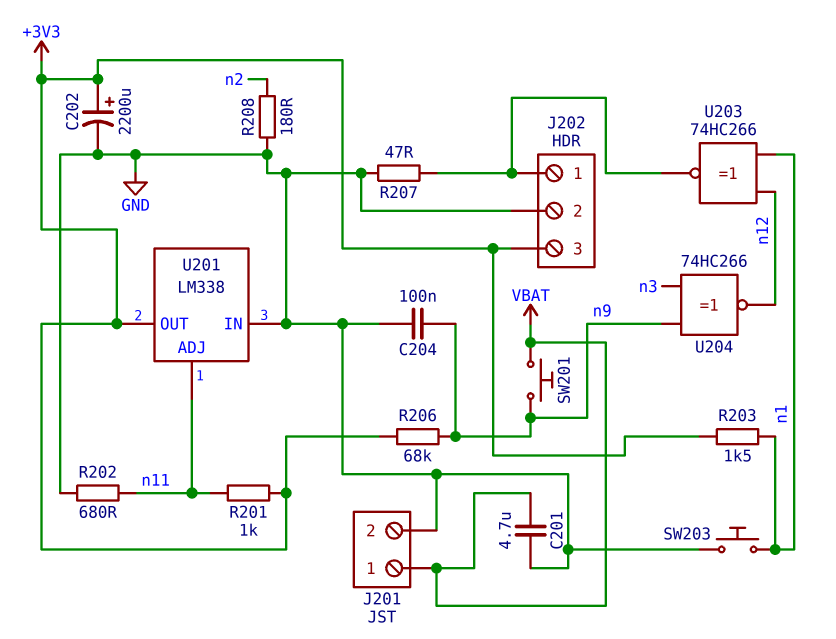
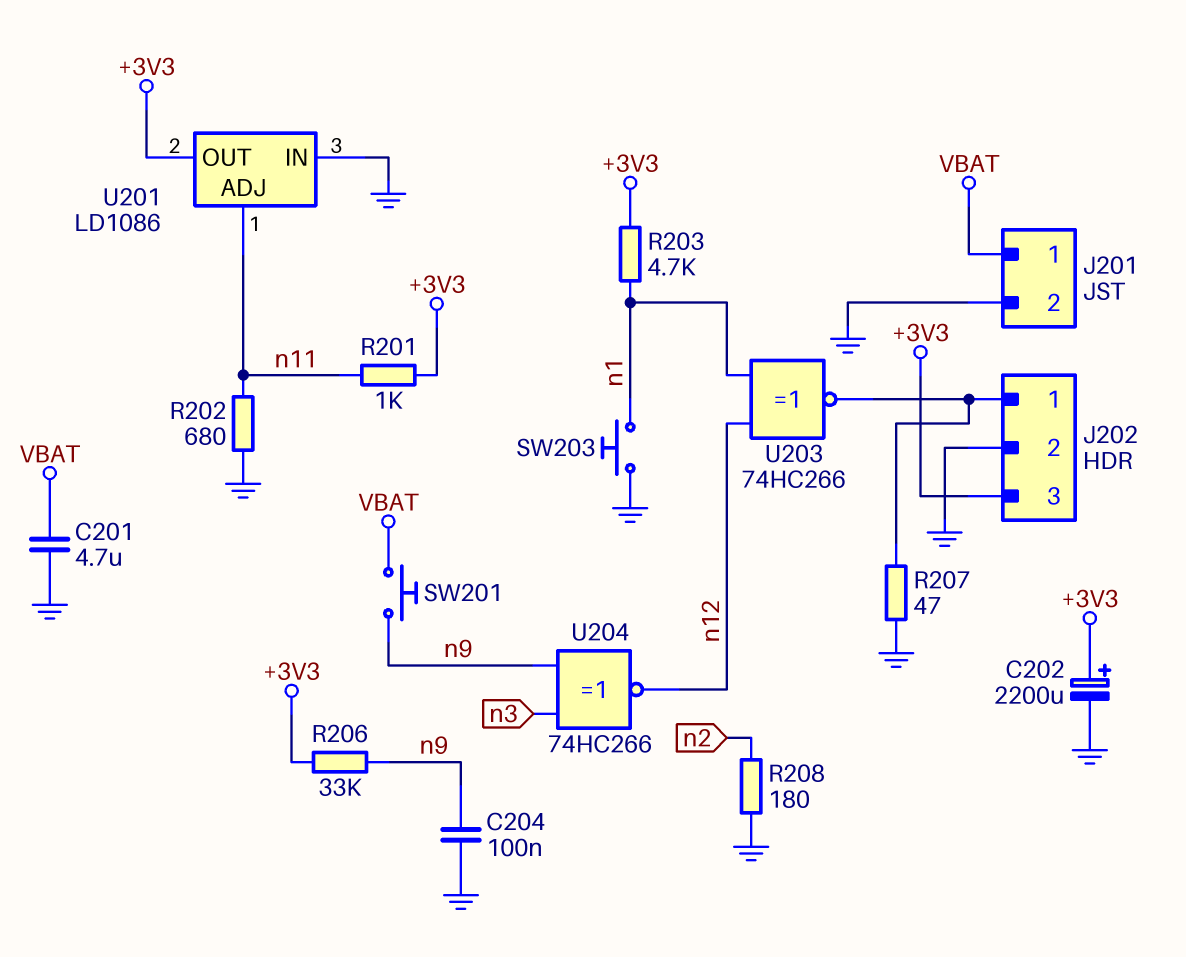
R203: 1.5k (+3V3, n1) -> 4.7k (+3V3, n1)
R206: 68k (+3V3, n9) -> 33k (+3V3, n9)
U201: LM338 -> LD1086

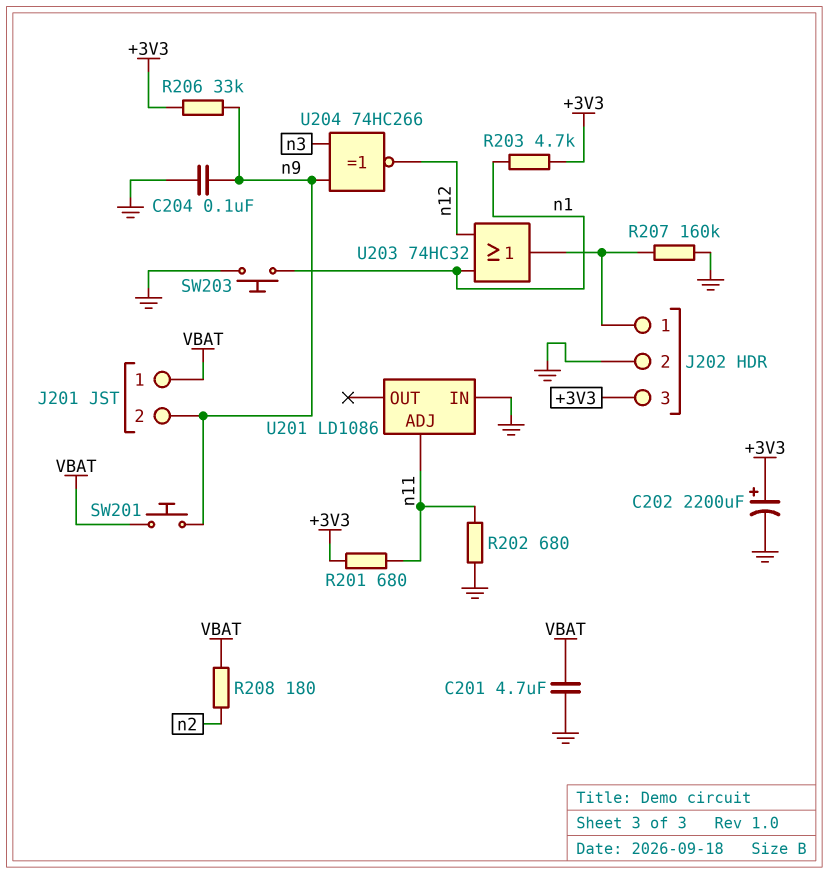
J201 pin 2: GND -> n9
R201: 1k (+3V3, n11) -> 680 (+3V3, n11)
R207: 47 (GND, J202/1) -> 160k (GND, J202/1)
R208: 180 (GND, n2) -> 180 (VBAT, n2)
U201 pin OUT: +3V3 -> none
U203: XNOR 74HC266 (in n1, in n12, out J202/1) -> OR 74HC32 (in n1, in n12, out J202/1)

